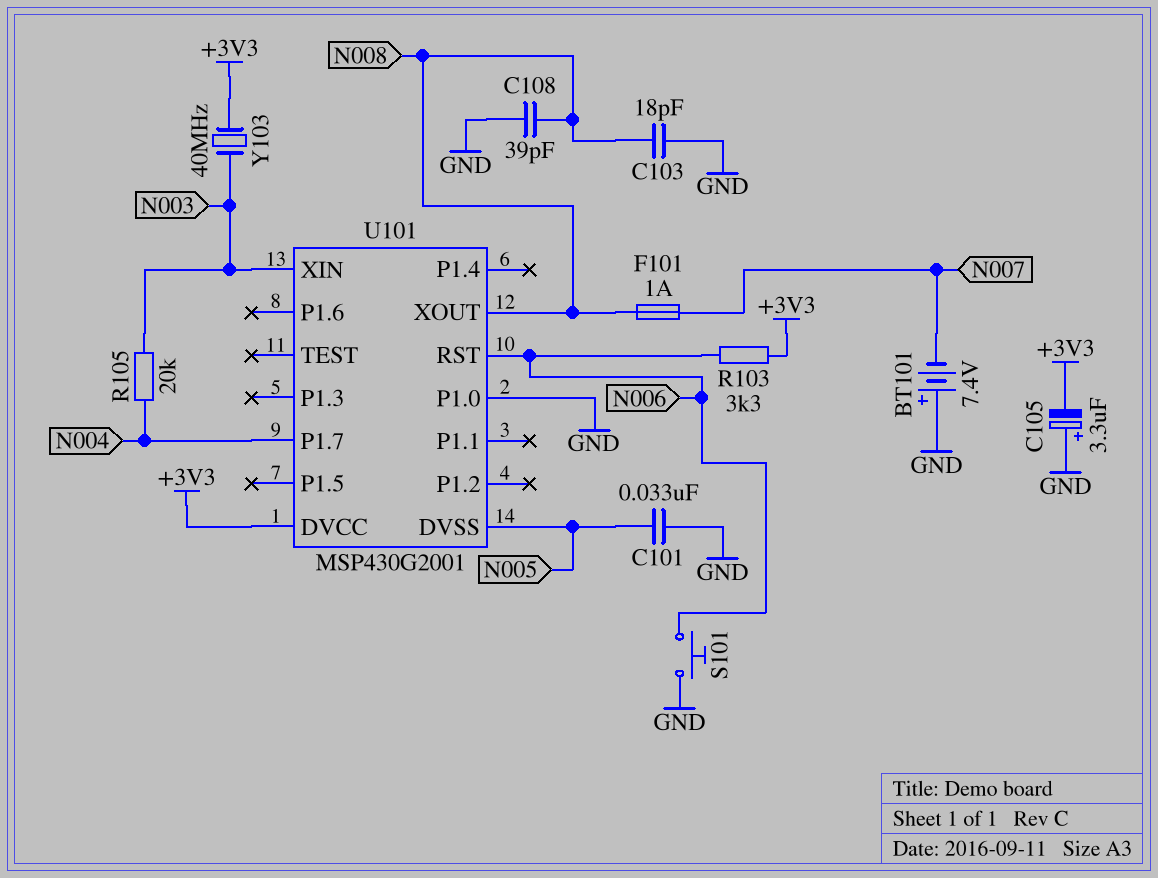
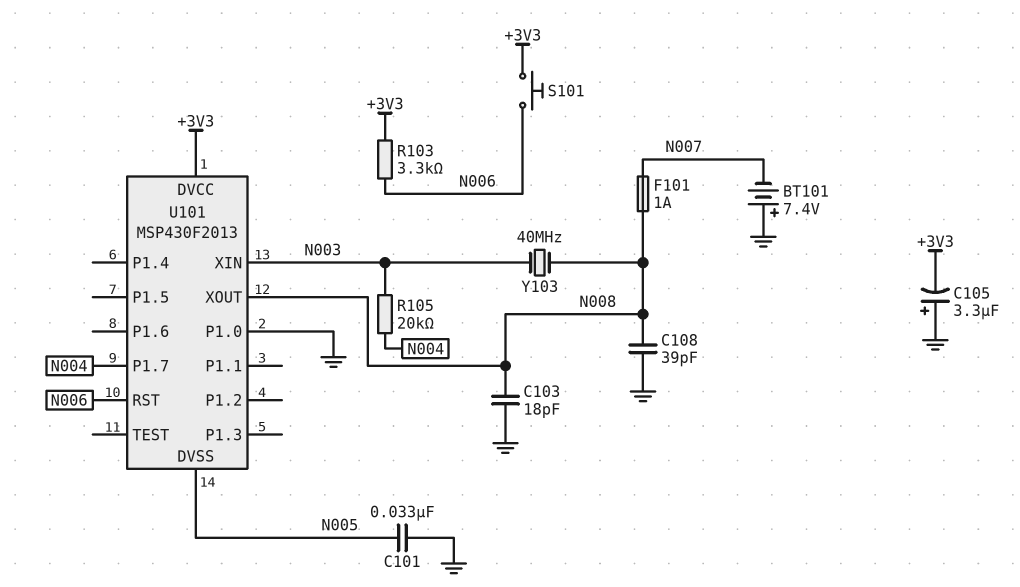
S101: button (GND, N006) -> button (+3V3, N006)
U101: MSP430G2001 -> MSP430F2013
Y103: 40MHz (+3V3, N003) -> 40MHz (N003, N008)

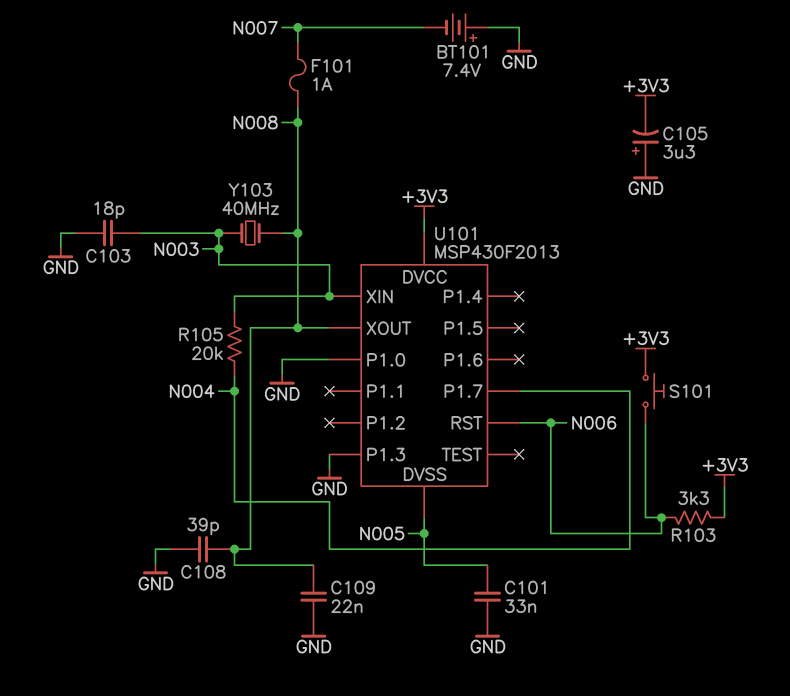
C103: 18pF (GND, N008) -> 18pF (GND, N003)
C109: none -> 22nF (GND, N008)
U101 pin P1.3: none -> GND

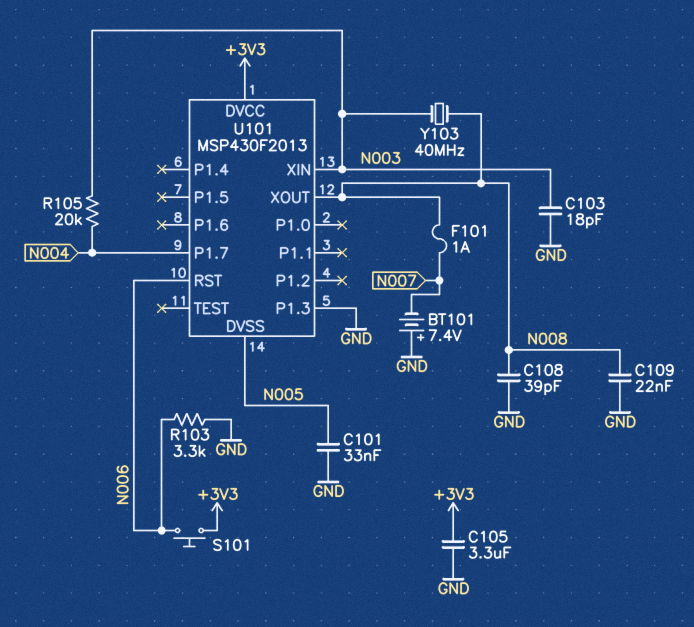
C105: 3.3uF (plus GND, minus +3V3) -> 3.3uF (+3V3, GND)
R103: 3.3k (+3V3, N006) -> 3.3k (GND, N006)
U101 pin P1.0: GND -> none

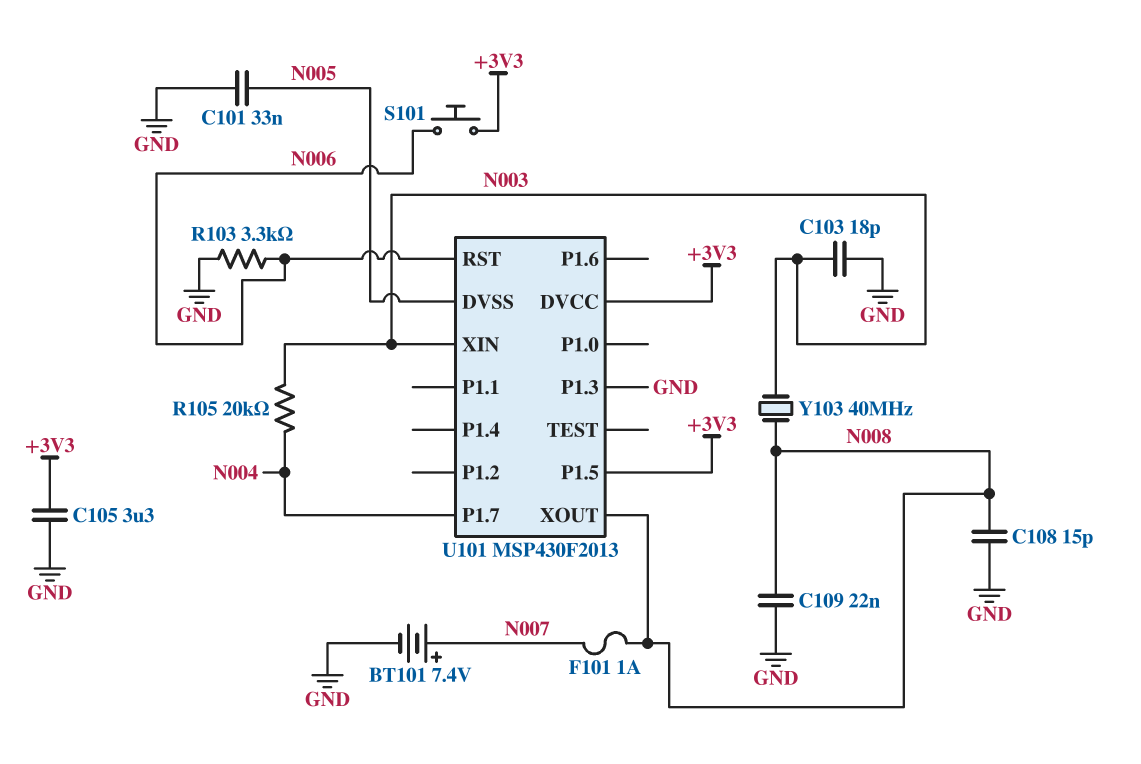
BT101: 7.4V (plus GND, minus N007) -> 7.4V (plus N007, minus GND)
C108: 39pF (GND, N008) -> 15pF (GND, N008)
U101 pin P1.5: none -> +3V3

